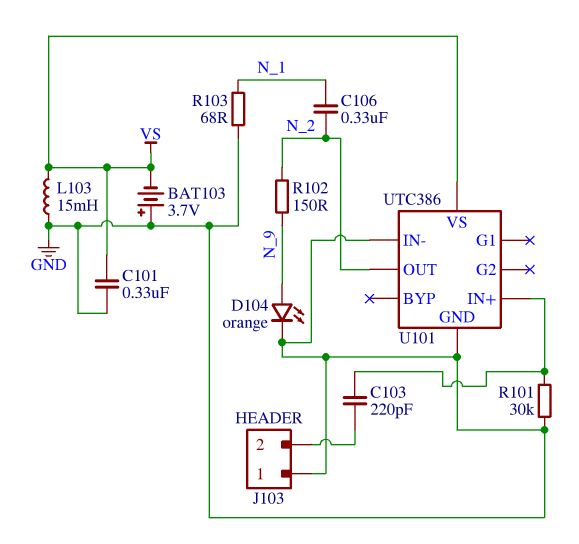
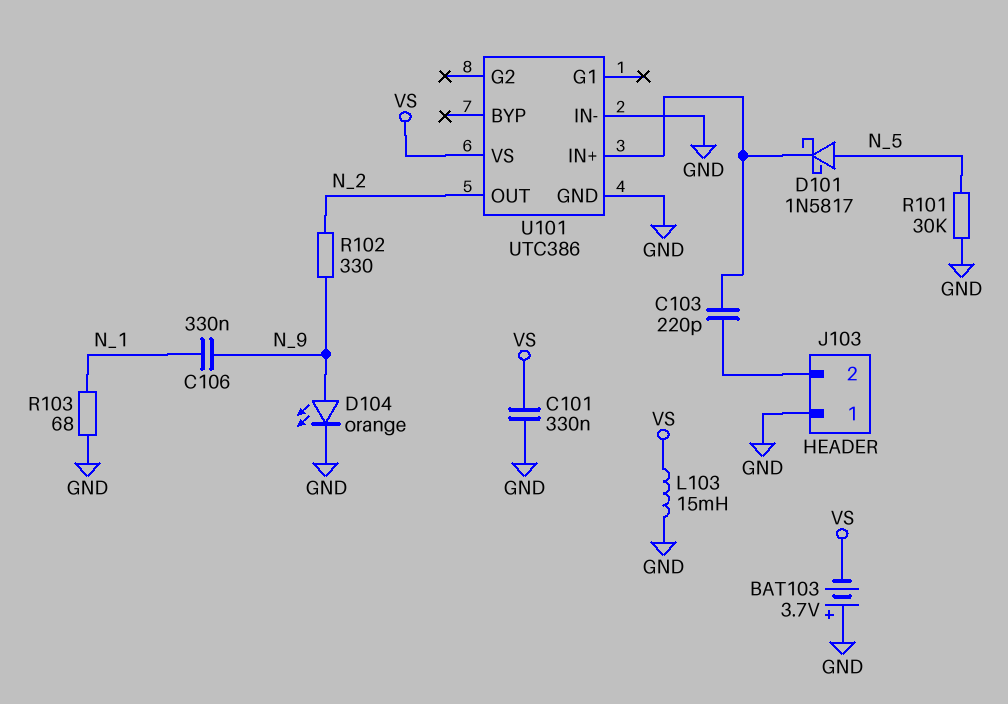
C106: 330nF (N_1, N_2) -> 330nF (N_1, N_9)
D101: none -> schottky 1N5817 (A N_5, K U101/IN+)
R101: 30k (GND, U101/IN+) -> 30k (GND, N_5)
R102: 150 (N_2, N_9) -> 330 (N_2, N_9)

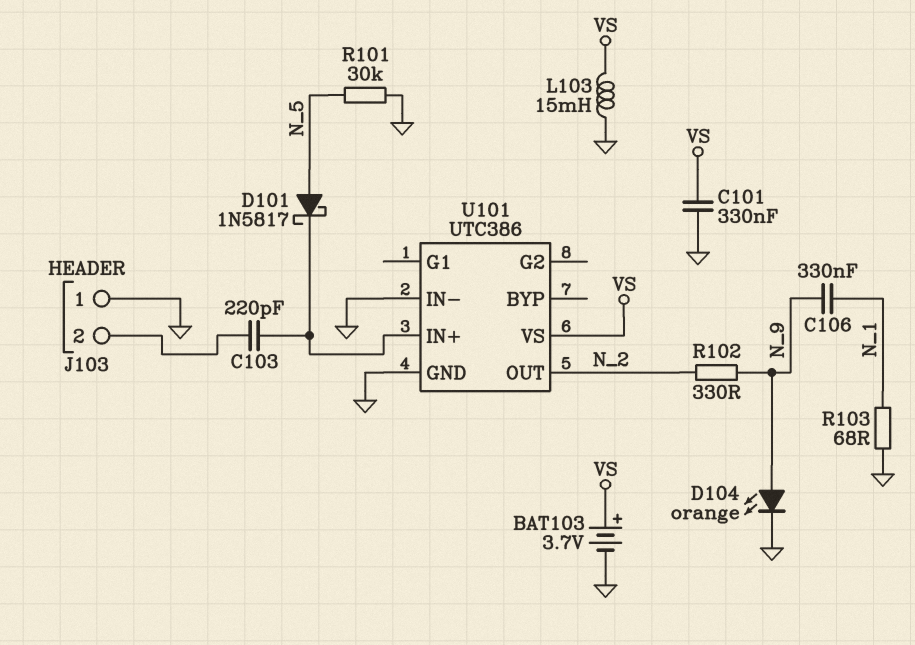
BAT103: 3.7V (plus GND, minus VS) -> 3.7V (plus VS, minus GND)

